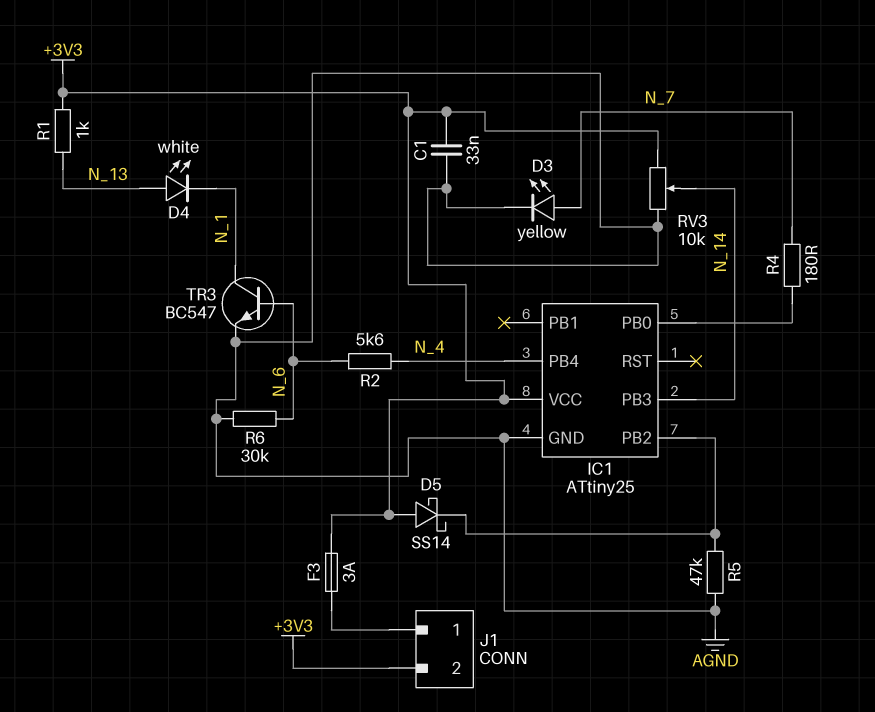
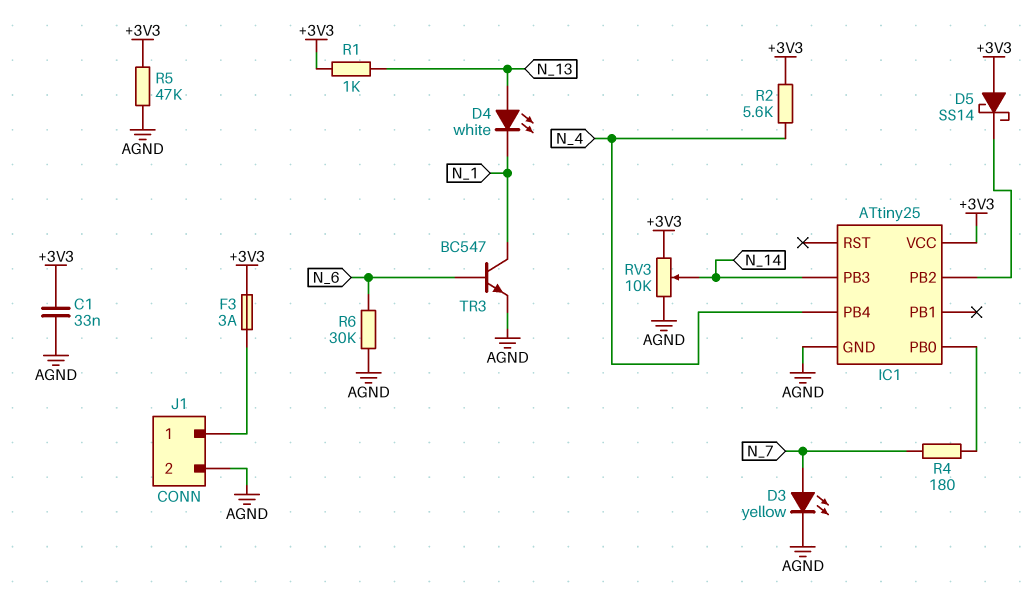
J1 pin 2: +3V3 -> AGND
R2: 5.6k (N_4, N_6) -> 5.6k (+3V3, N_4)
R5: 47k (AGND, IC1/PB2) -> 47k (+3V3, AGND)

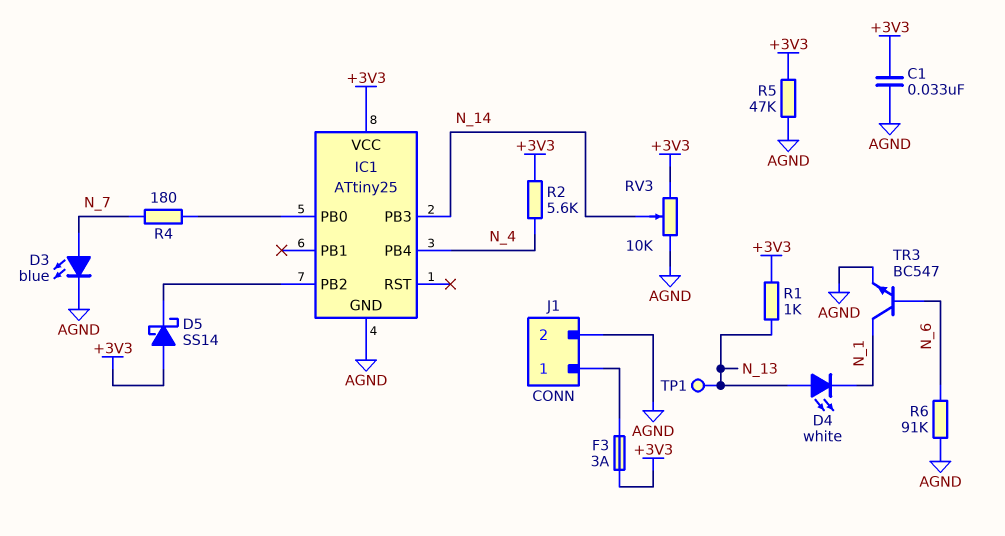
D3: LED yellow (A N_7, K AGND) -> LED blue (A N_7, K AGND)
R6: 30k (AGND, N_6) -> 91k (AGND, N_6)
TP1: none -> test point (N_13)

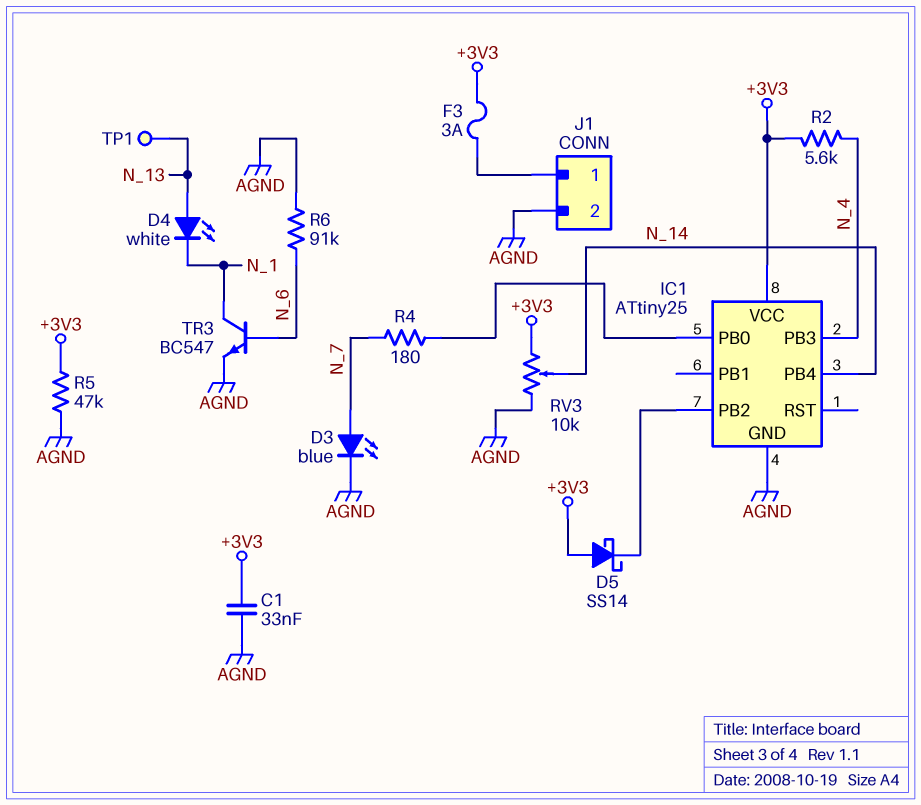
IC1 pin PB3: N_14 -> N_4
IC1 pin PB4: N_4 -> N_14
R1: 1k (+3V3, N_13) -> none

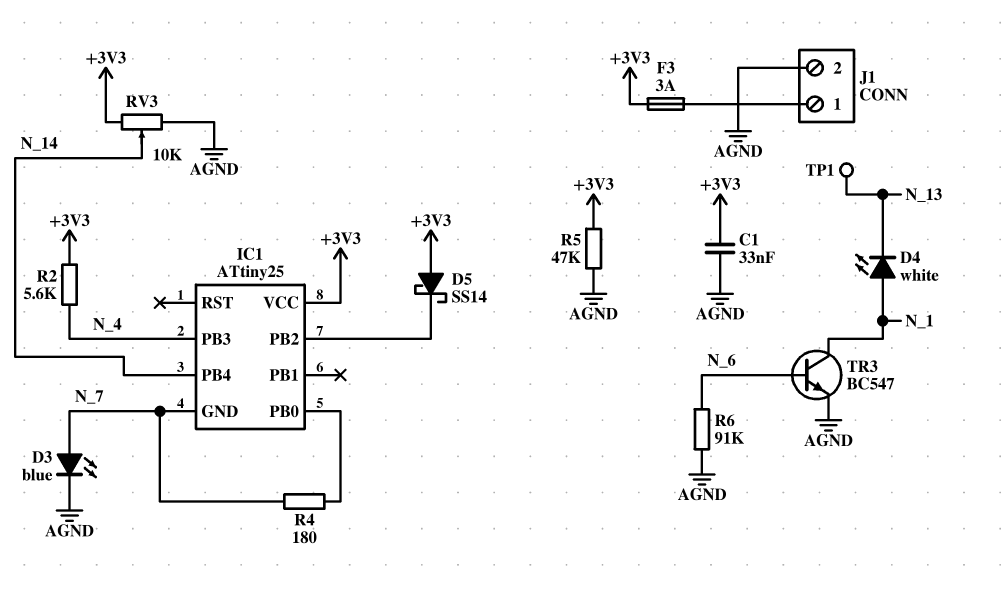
D4: LED white (A N_13, K N_1) -> LED white (A N_1, K N_13)
IC1 pin GND: AGND -> N_7

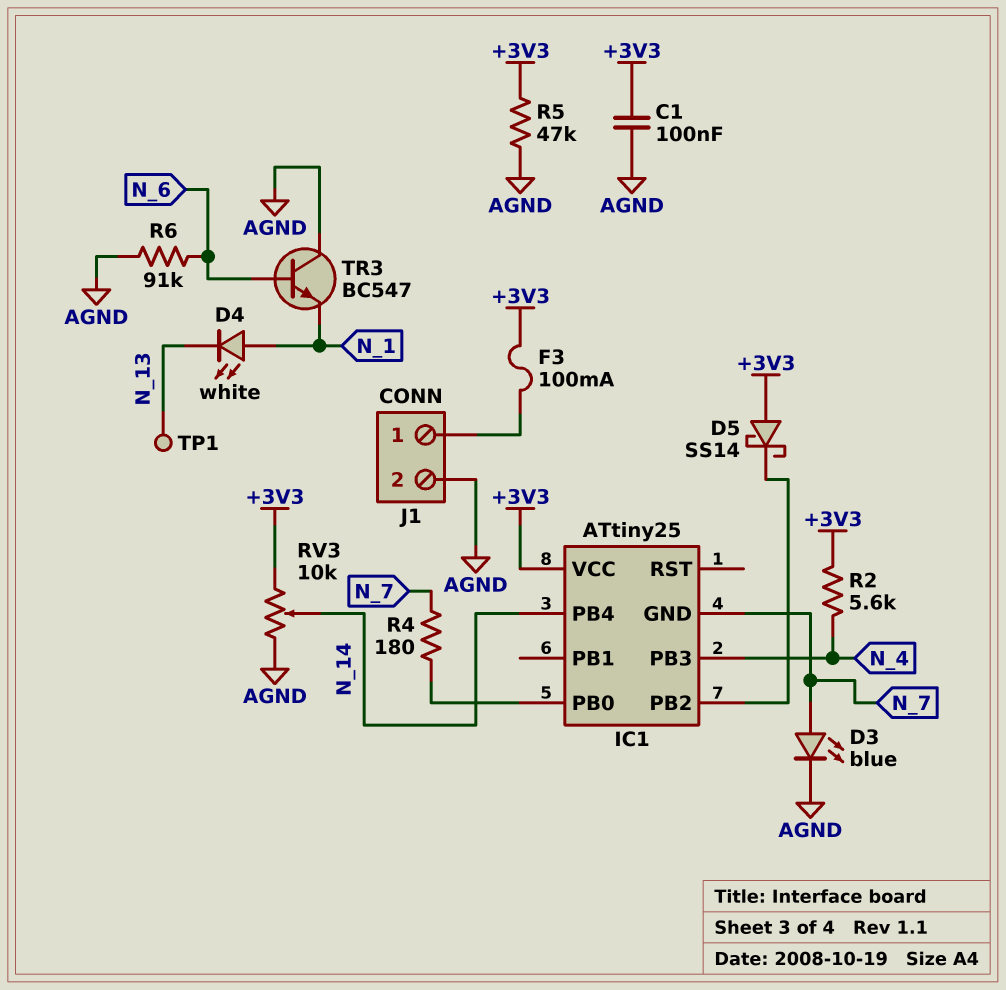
C1: 33nF (+3V3, AGND) -> 100nF (+3V3, AGND)
F3: 3A (+3V3, J1/1) -> 100mA (+3V3, J1/1)
TR3: NPN BC547 (B N_6, C N_1, E AGND) -> NPN BC547 (B N_6, C AGND, E N_1)

